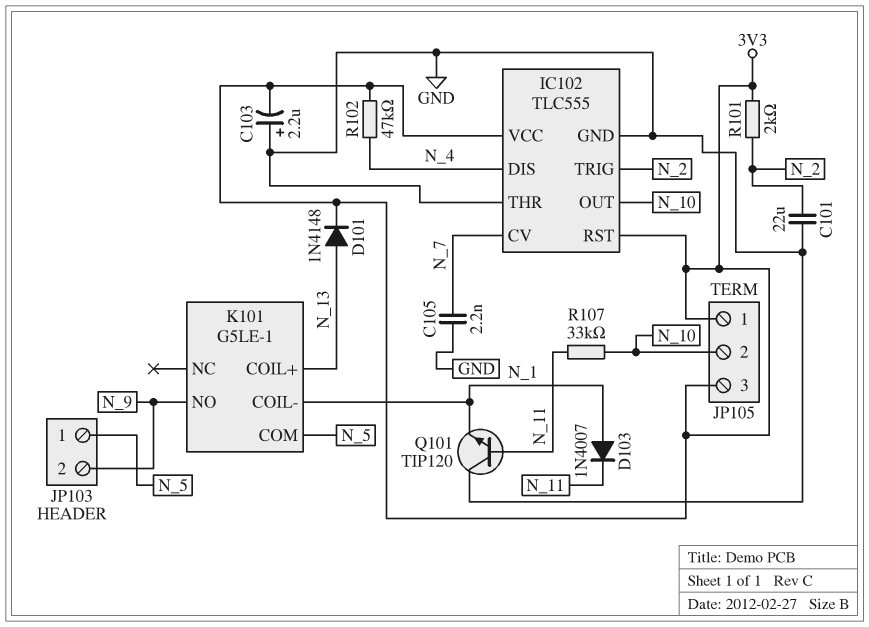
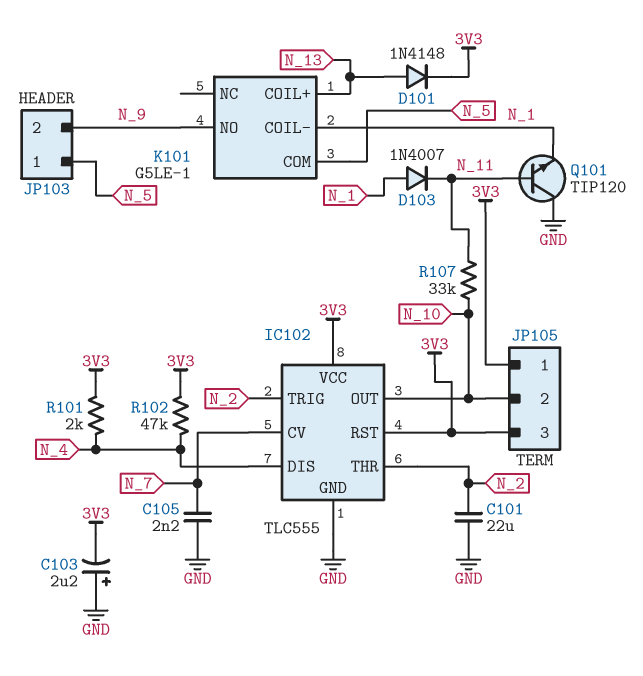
IC102 pin THR: GND -> N_2
R101: 2k (3V3, N_2) -> 2k (3V3, N_4)

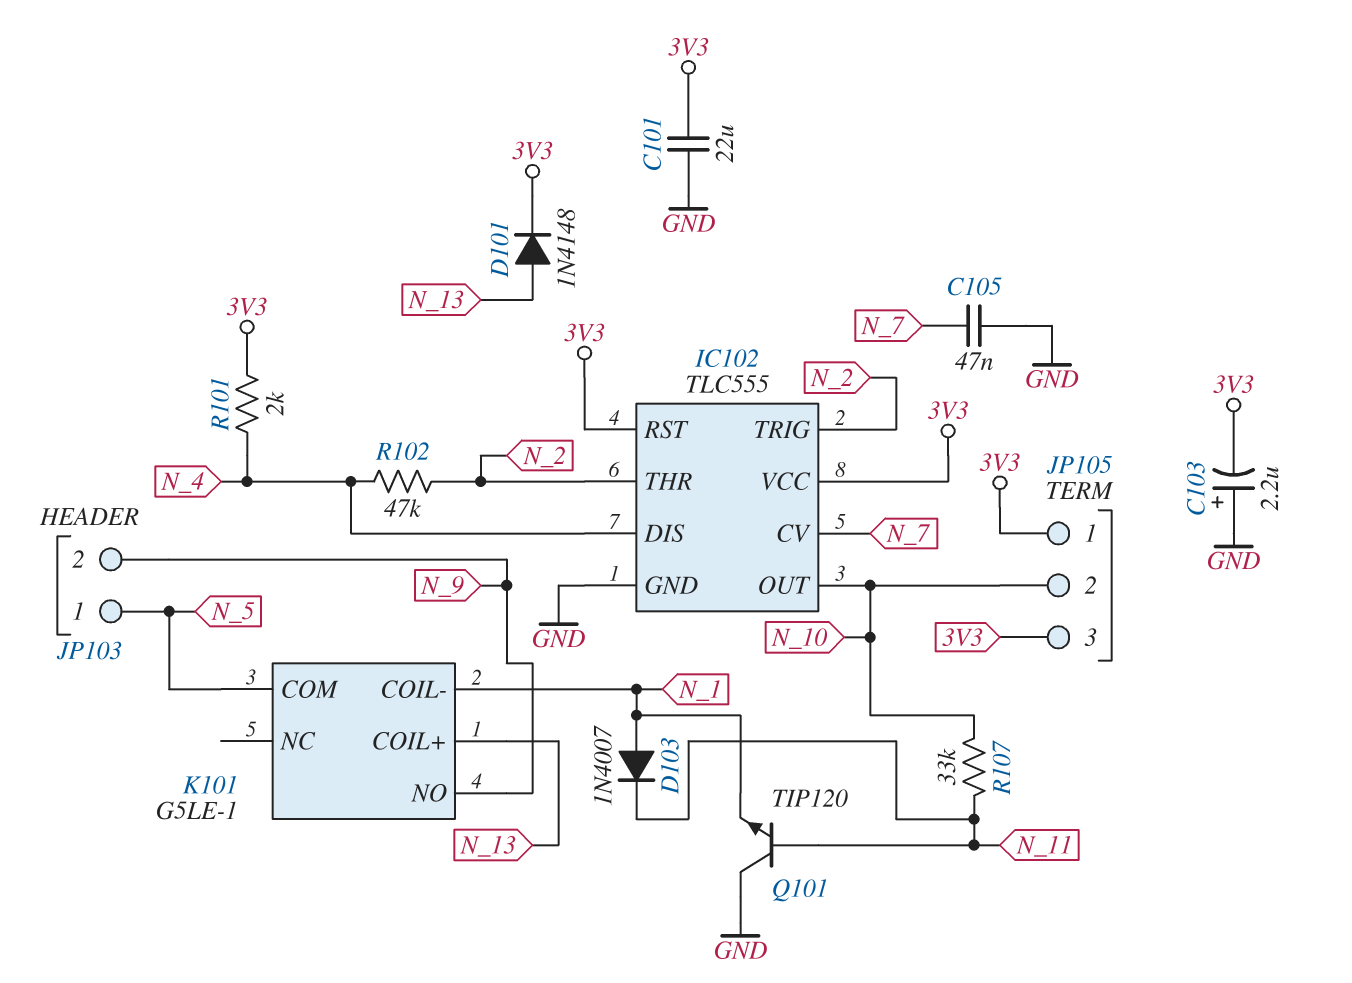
C101: 22uF (GND, N_2) -> 22uF (3V3, GND)
C105: 2.2nF (GND, N_7) -> 47nF (GND, N_7)
R102: 47k (3V3, N_4) -> 47k (N_2, N_4)

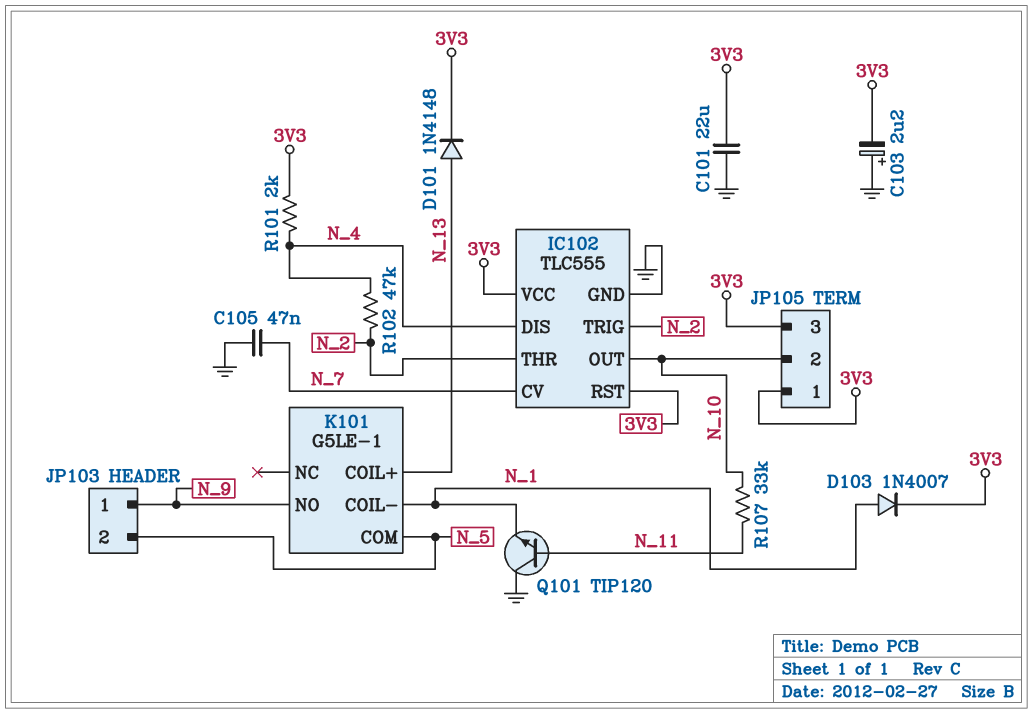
D103: diode 1N4007 (A N_1, K N_11) -> diode 1N4007 (A N_1, K 3V3)
JP103 pin 1: N_5 -> N_9
JP103 pin 2: N_9 -> N_5

